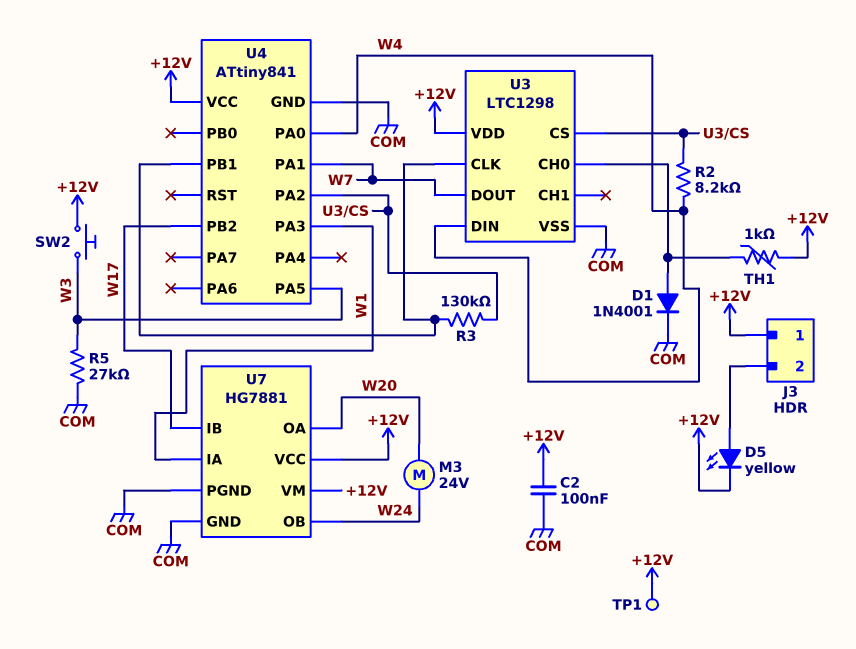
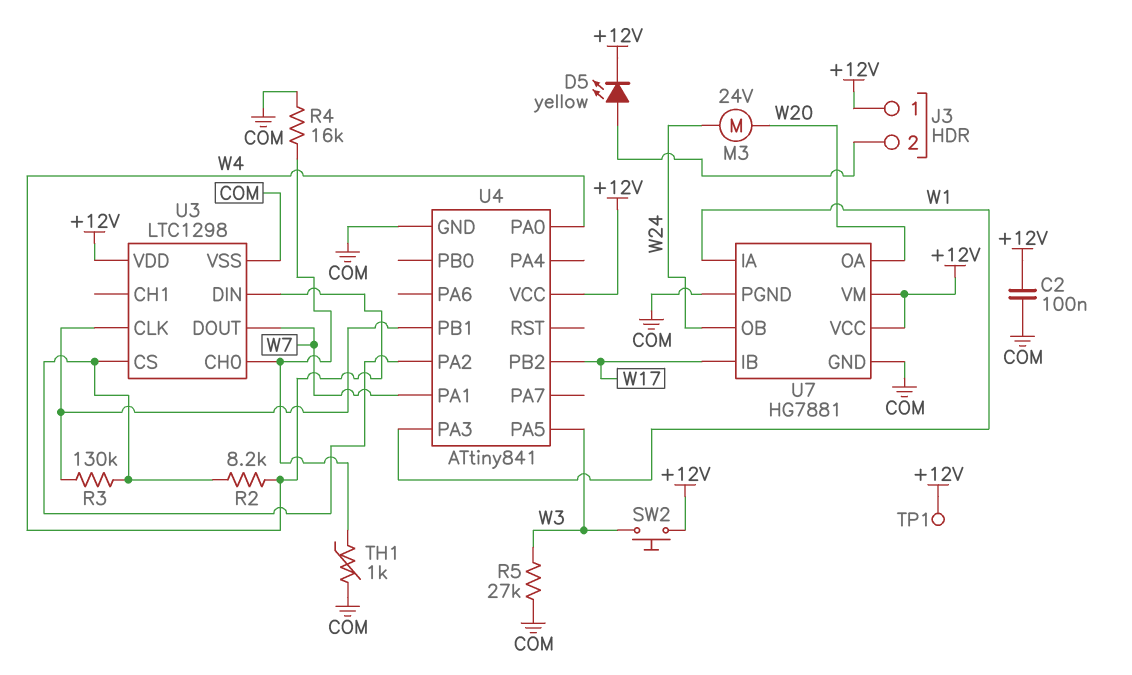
D1: diode 1N4001 (A U3/CH0, K COM) -> none
R4: none -> 16k (COM, U3/CH0)
TH1: 1k (+12V, U3/CH0) -> 1k (COM, U3/CH0)

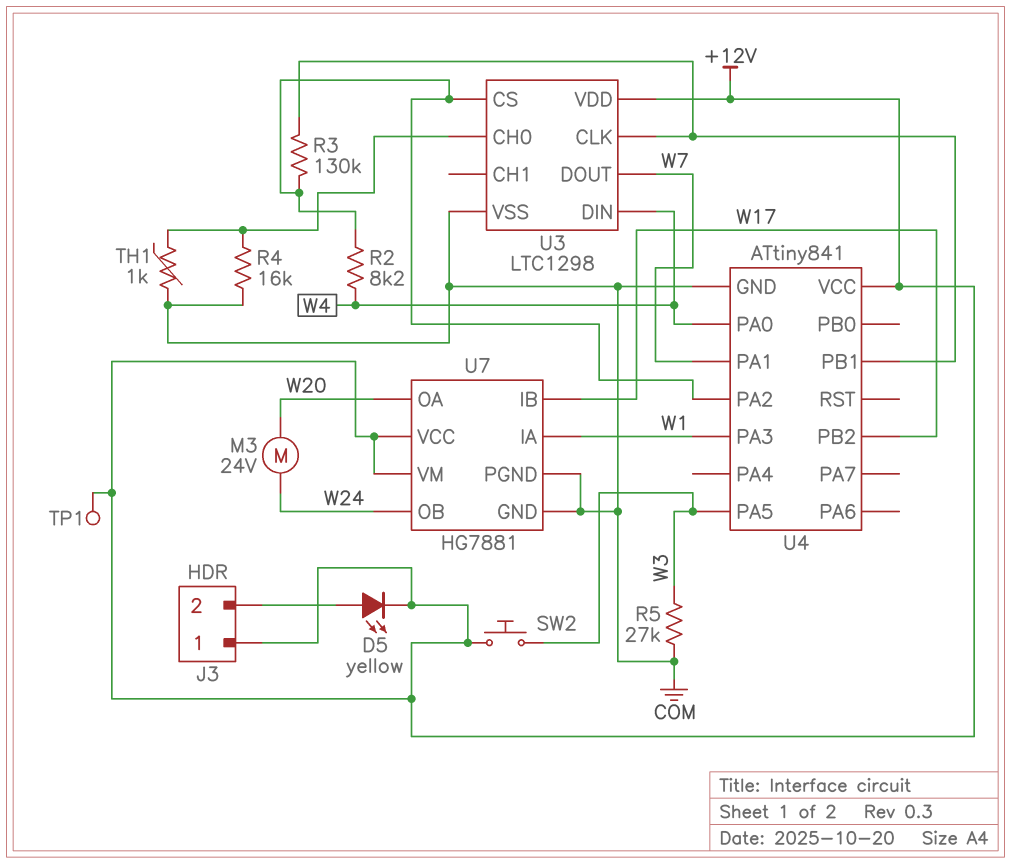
C2: 100nF (+12V, COM) -> none

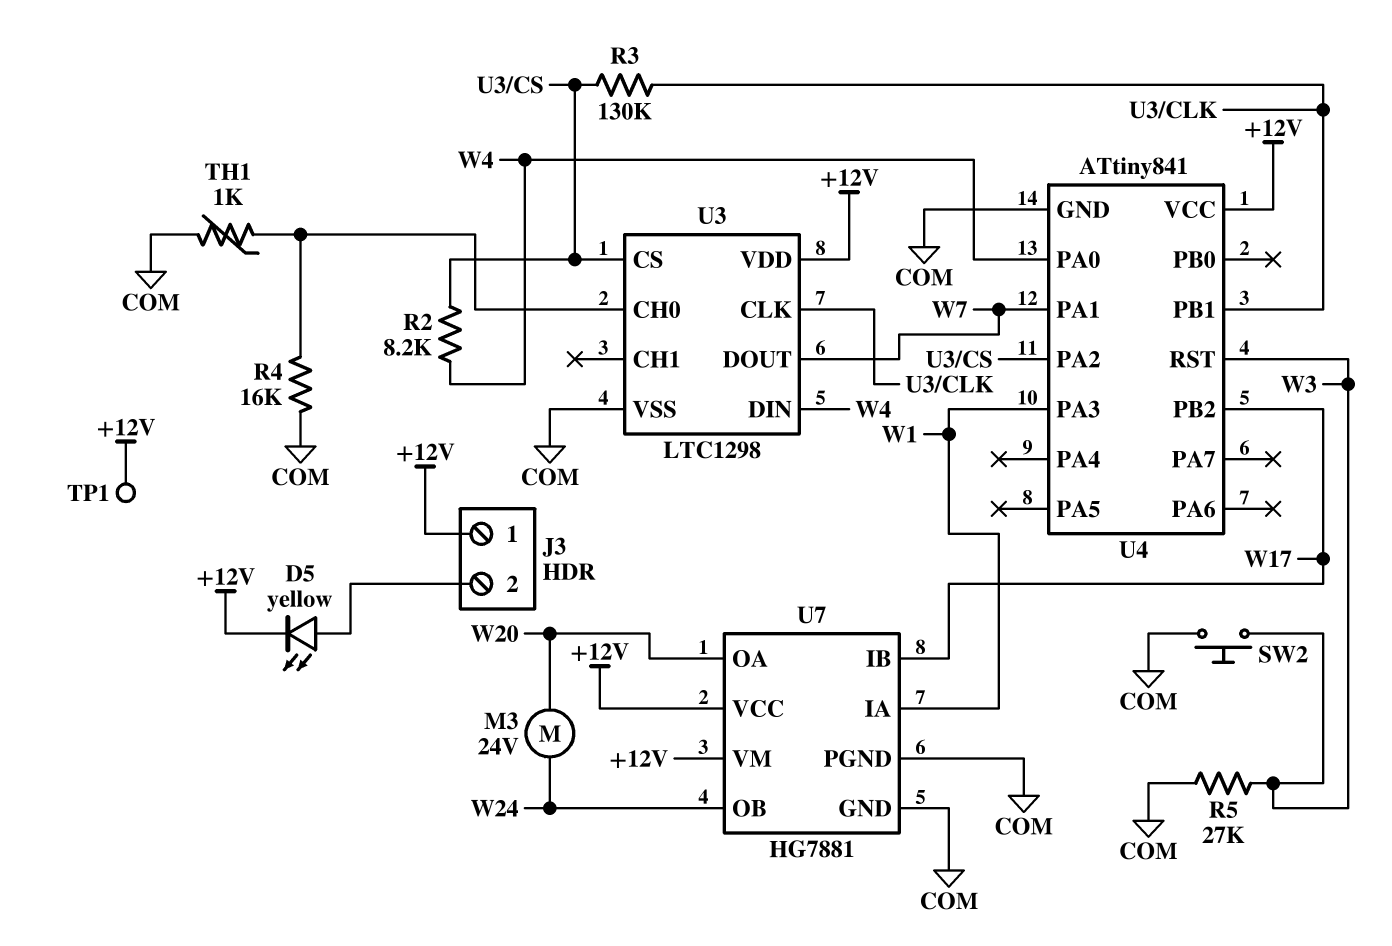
SW2: button (+12V, W3) -> button (COM, W3)
U4 pin PA5: W3 -> none
U4 pin RST: none -> W3

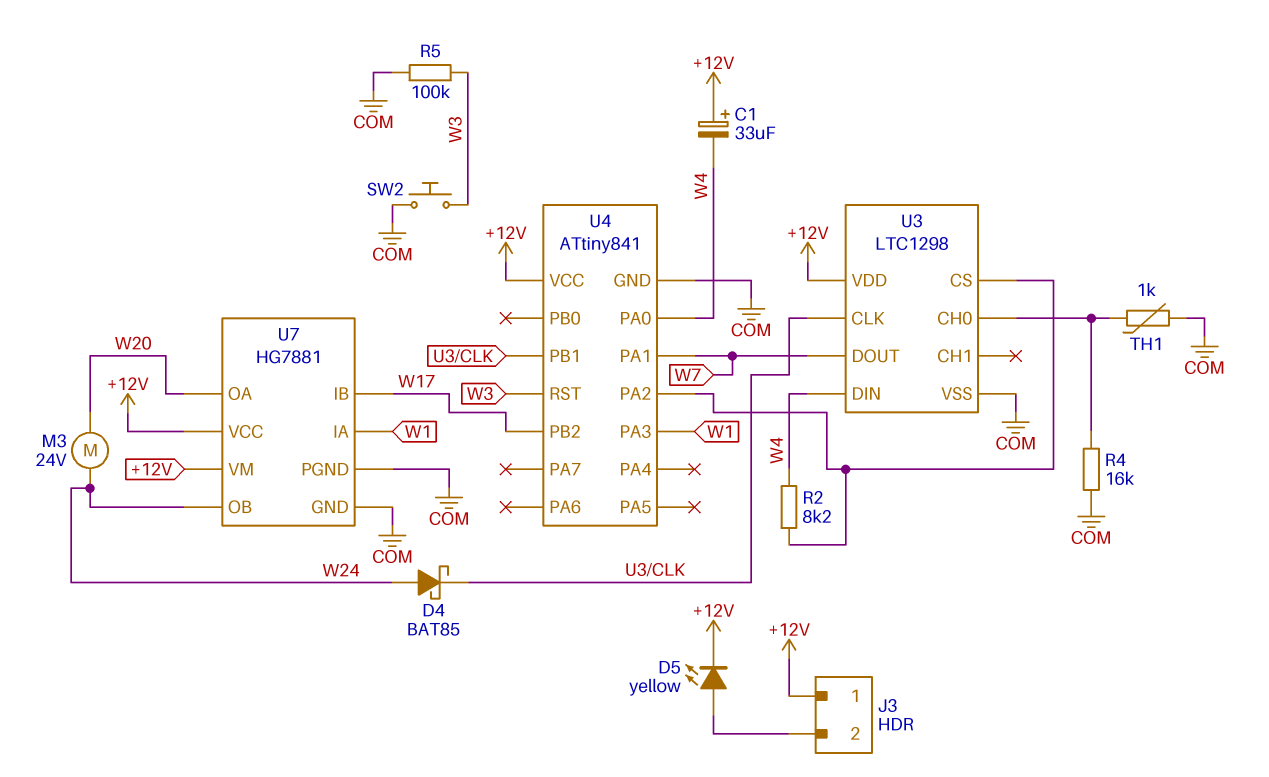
C1: none -> 33uF (plus +12V, minus W4)
D4: none -> schottky BAT85 (A W24, K U3/CLK)
R3: 130k (U3/CLK, U3/CS) -> none
R5: 27k (COM, W3) -> 100k (COM, W3)
TP1: test point (+12V) -> none

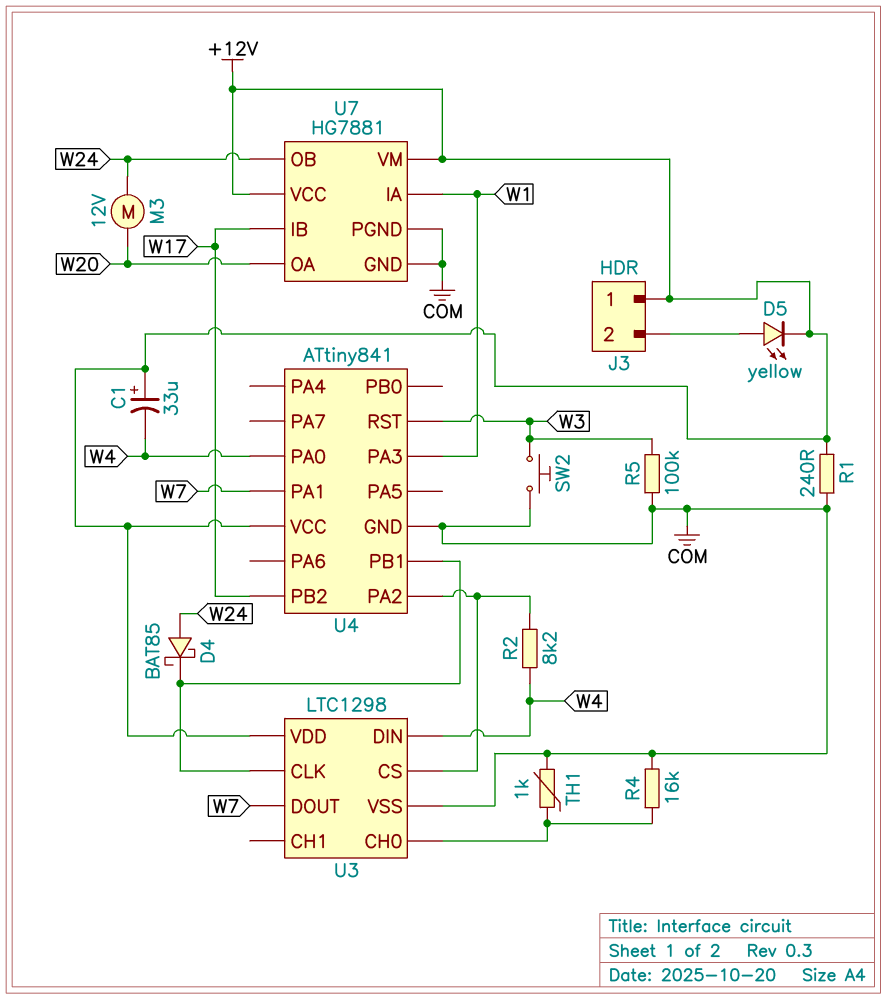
M3: motor 24V (W20, W24) -> motor 12V (W20, W24)
R1: none -> 240 (+12V, COM)

